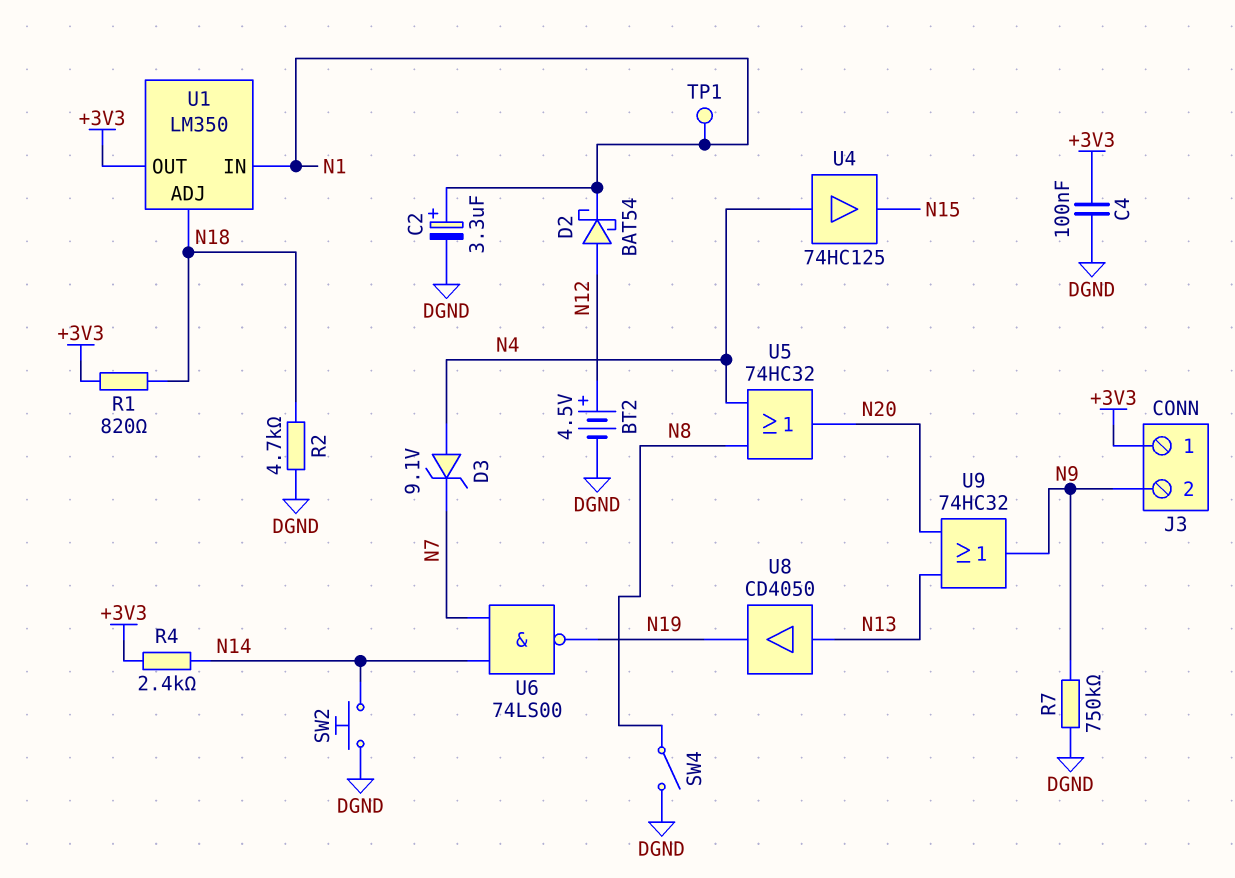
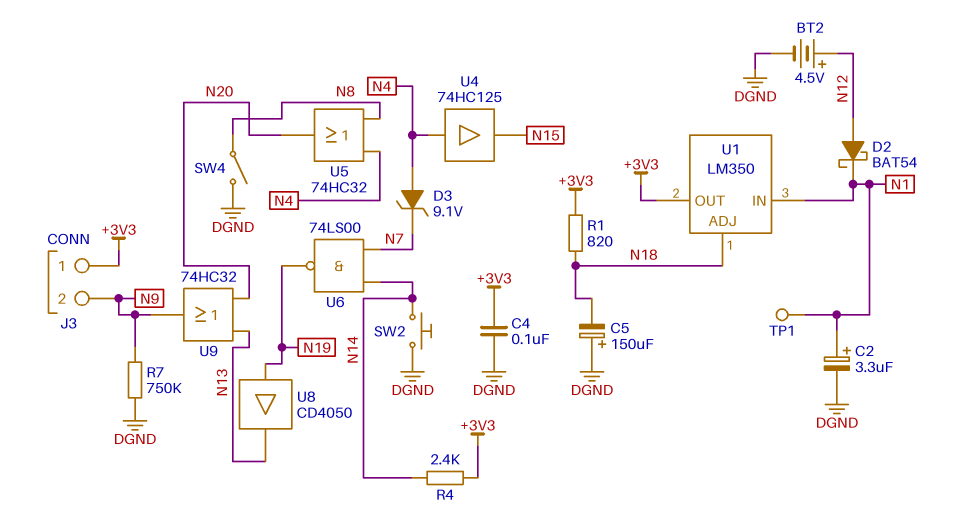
C5: none -> 150uF (plus DGND, minus N18)
R2: 4.7k (DGND, N18) -> none
U8: buffer CD4050 (in N13, out N19) -> buffer CD4050 (in N19, out N13)

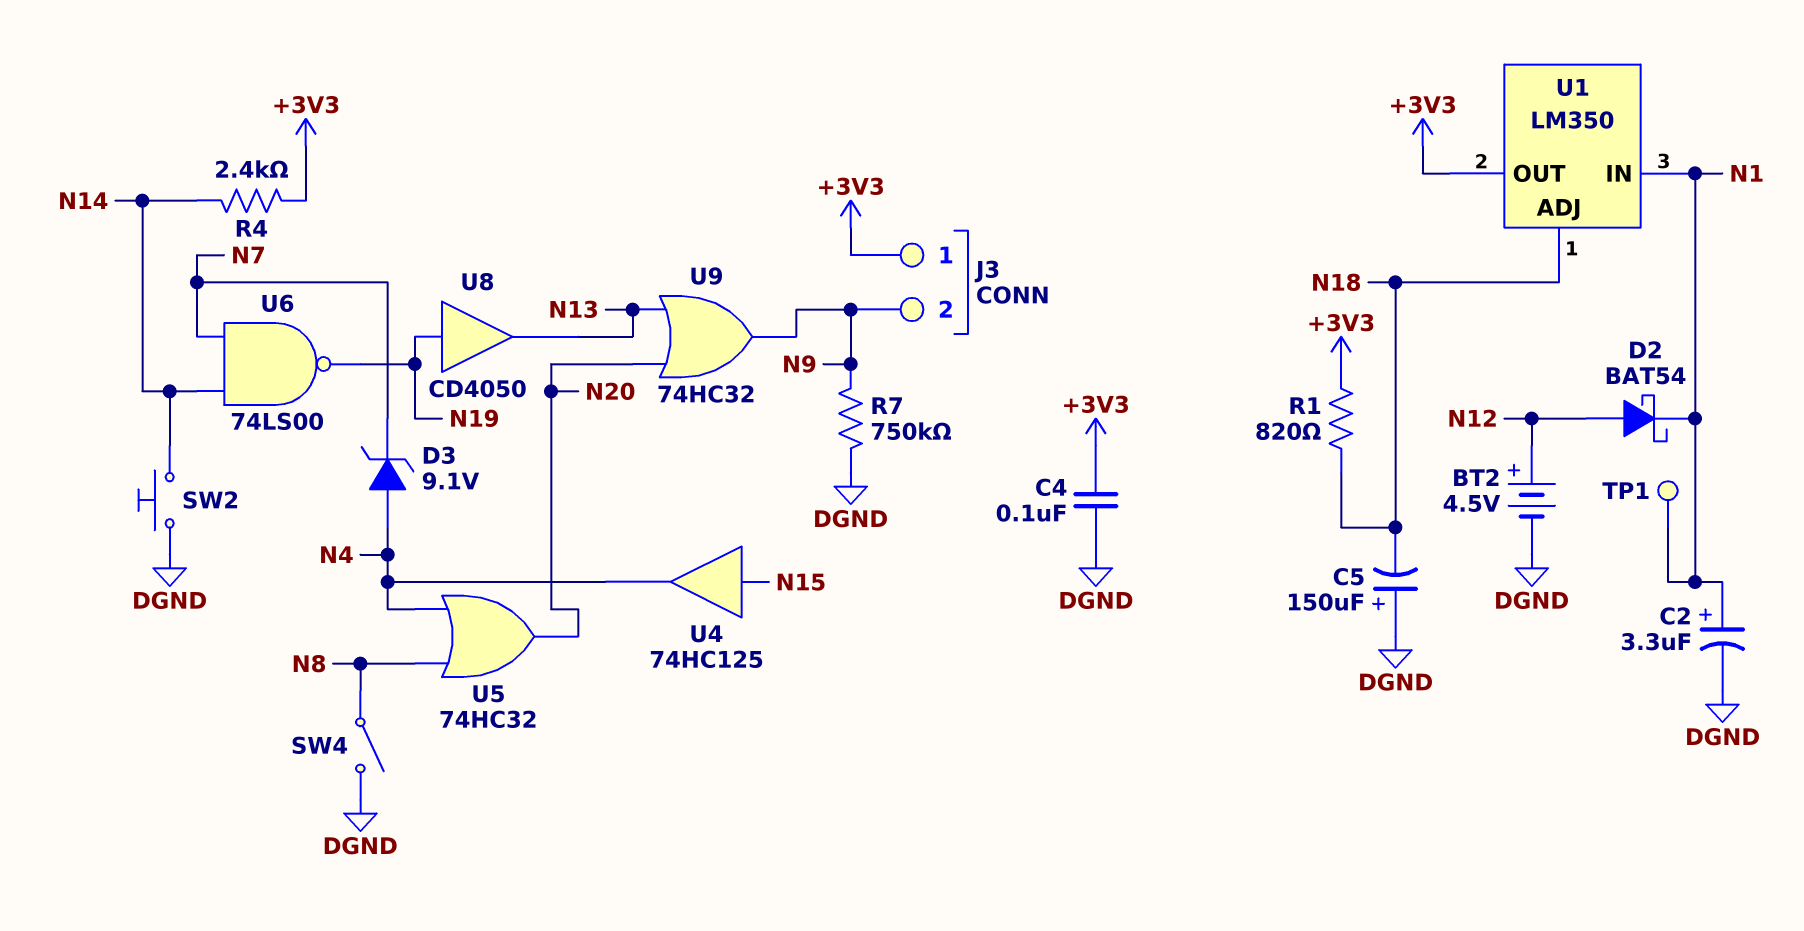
U4: buffer 74HC125 (in N4, out N15) -> buffer 74HC125 (in N15, out N4)

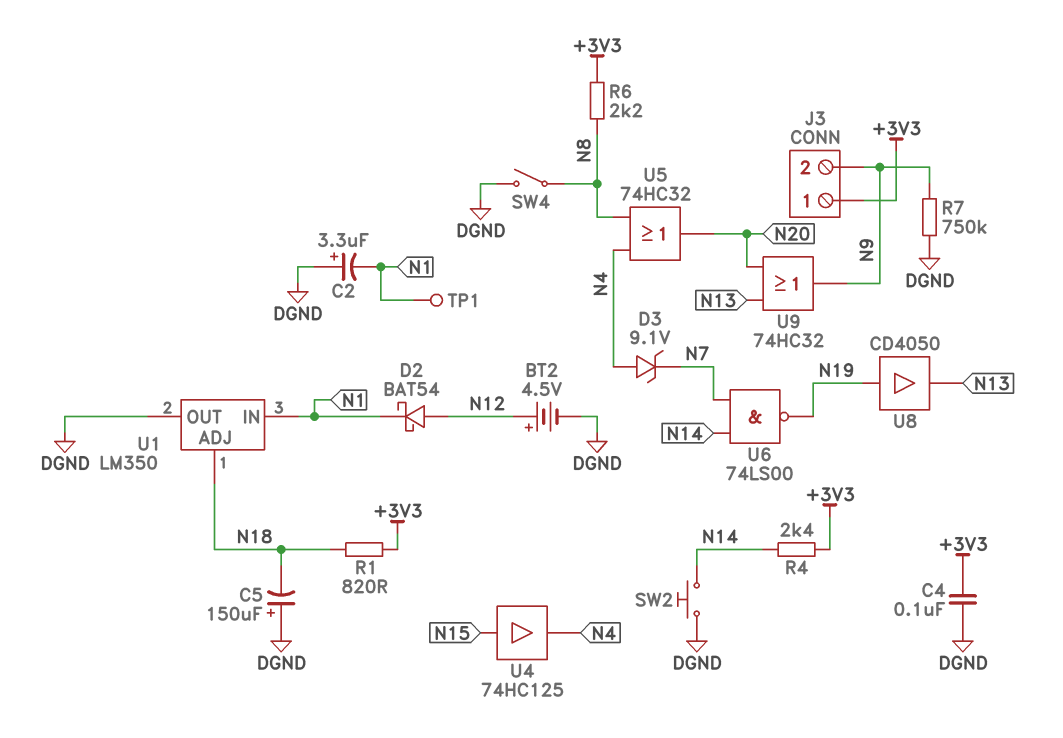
C2: 3.3uF (plus N1, minus DGND) -> 3.3uF (plus DGND, minus N1)
R6: none -> 2.2k (+3V3, N8)
U1 pin OUT: +3V3 -> DGND

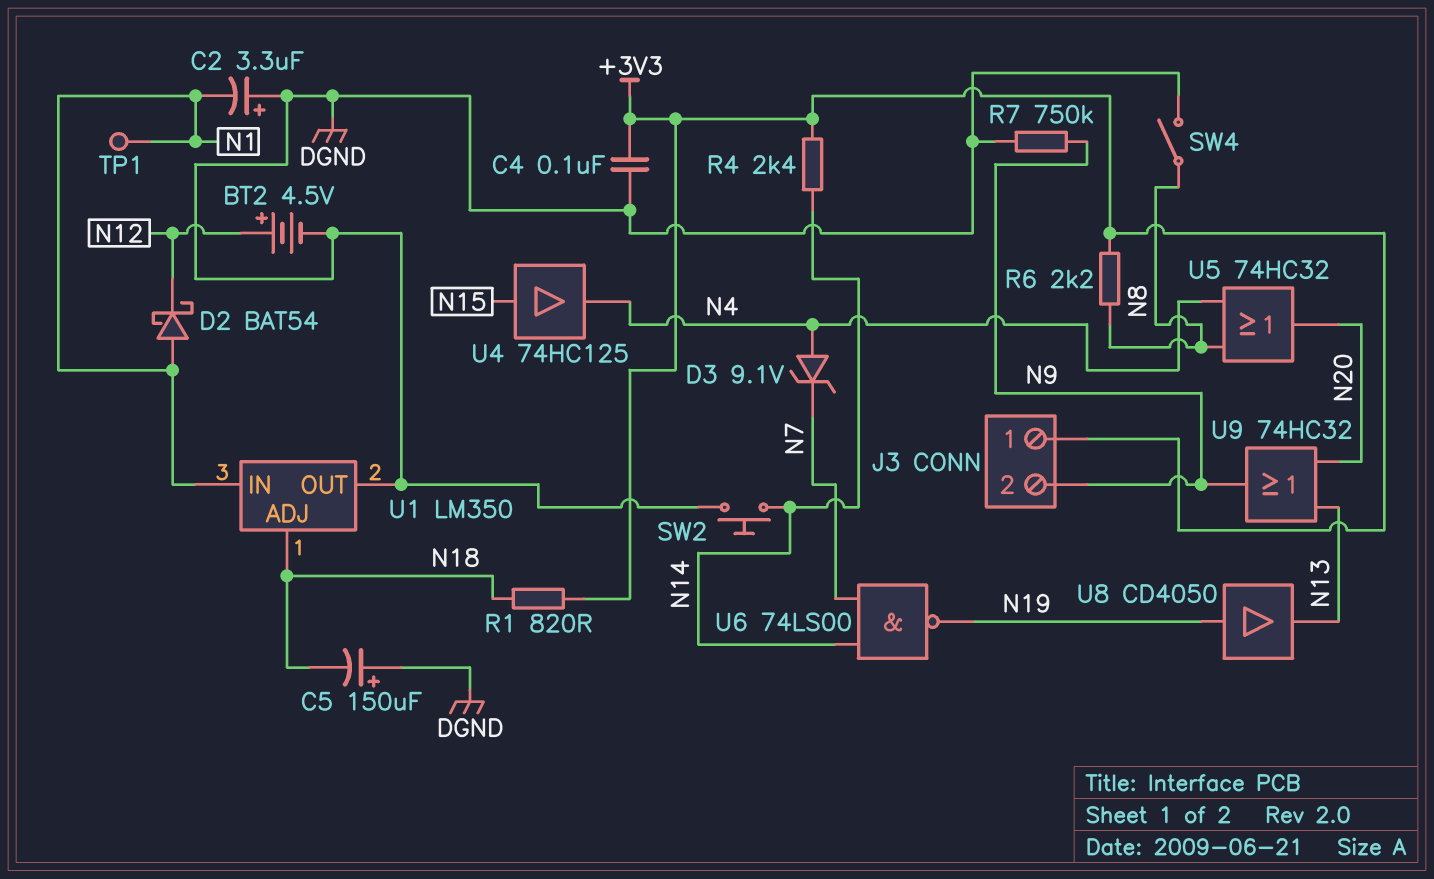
D2: schottky BAT54 (A N12, K N1) -> schottky BAT54 (A N1, K N12)

